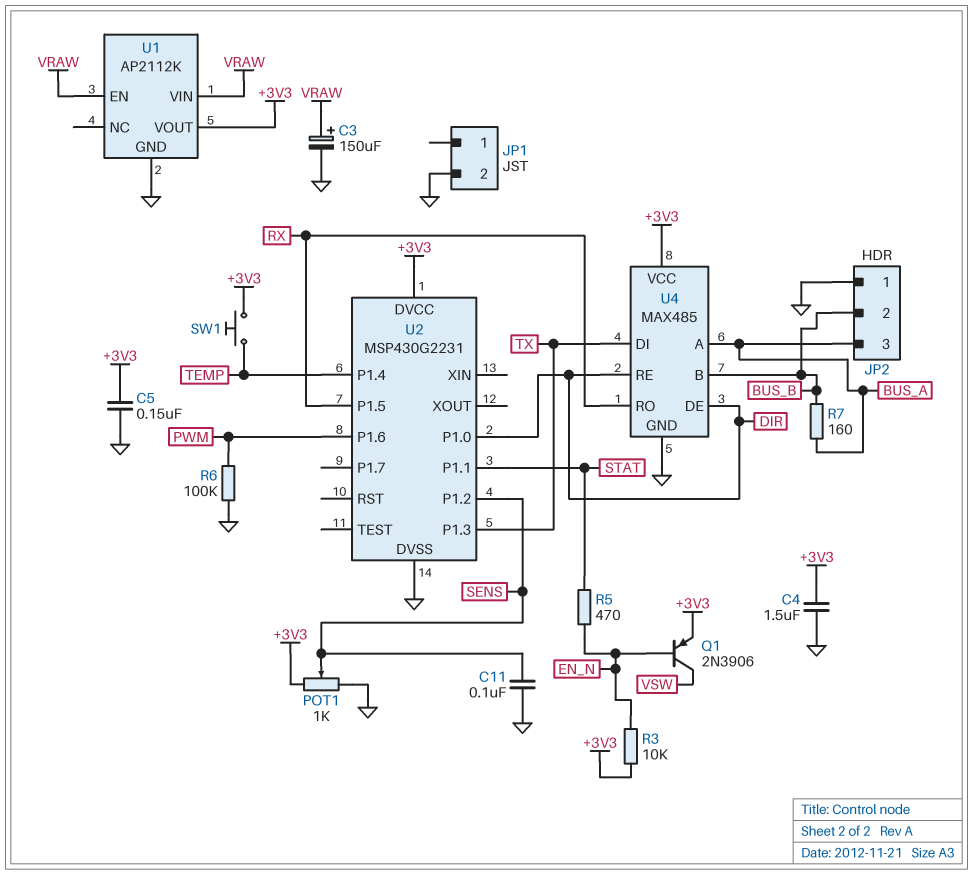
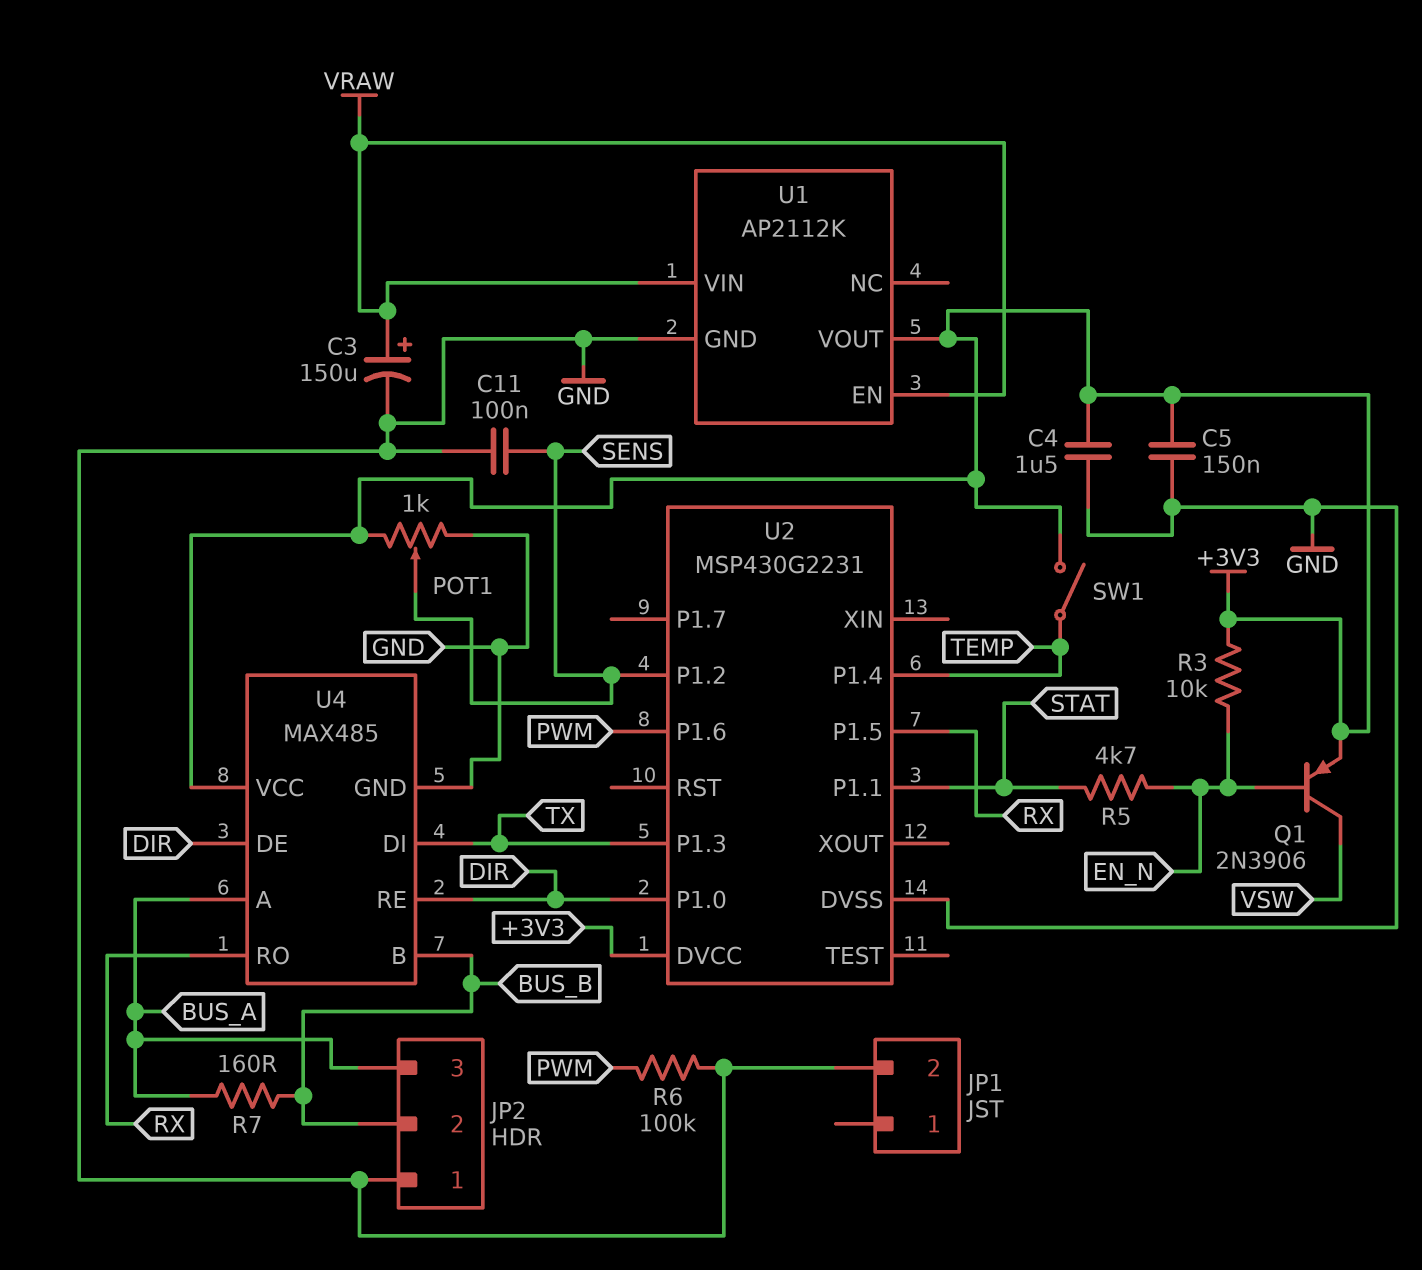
R5: 470 (EN_N, STAT) -> 4.7k (EN_N, STAT)
SW1: button (+3V3, TEMP) -> switch (+3V3, TEMP)

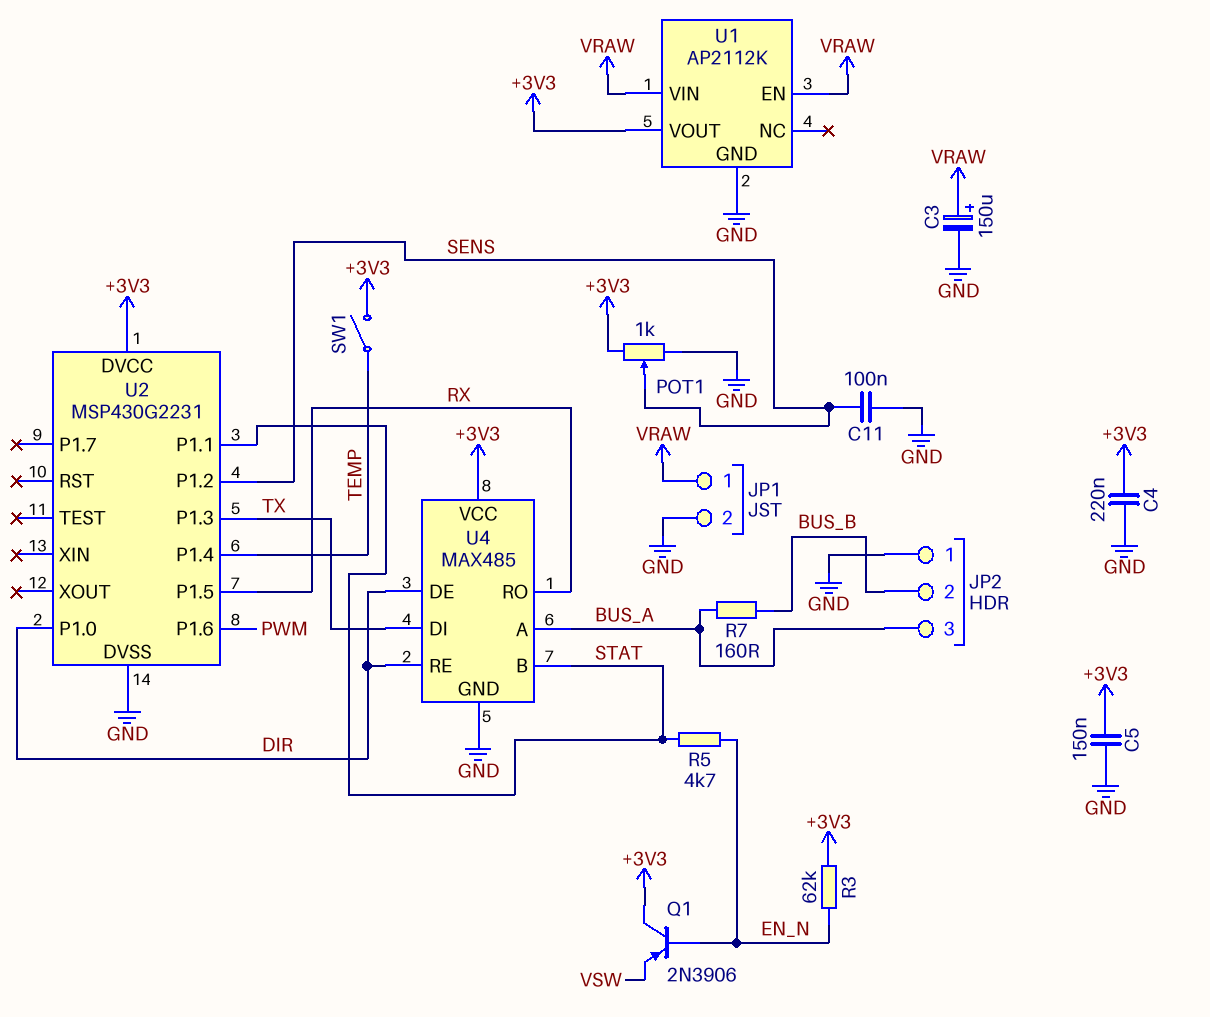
C4: 1.5uF (+3V3, GND) -> 220nF (+3V3, GND)
JP1 pin 1: none -> VRAW
Q1: PNP 2N3906 (B EN_N, C VSW, E +3V3) -> PNP 2N3906 (B EN_N, C +3V3, E VSW)
R3: 10k (+3V3, EN_N) -> 62k (+3V3, EN_N)
R6: 100k (GND, PWM) -> none
U4 pin B: BUS_B -> STAT

